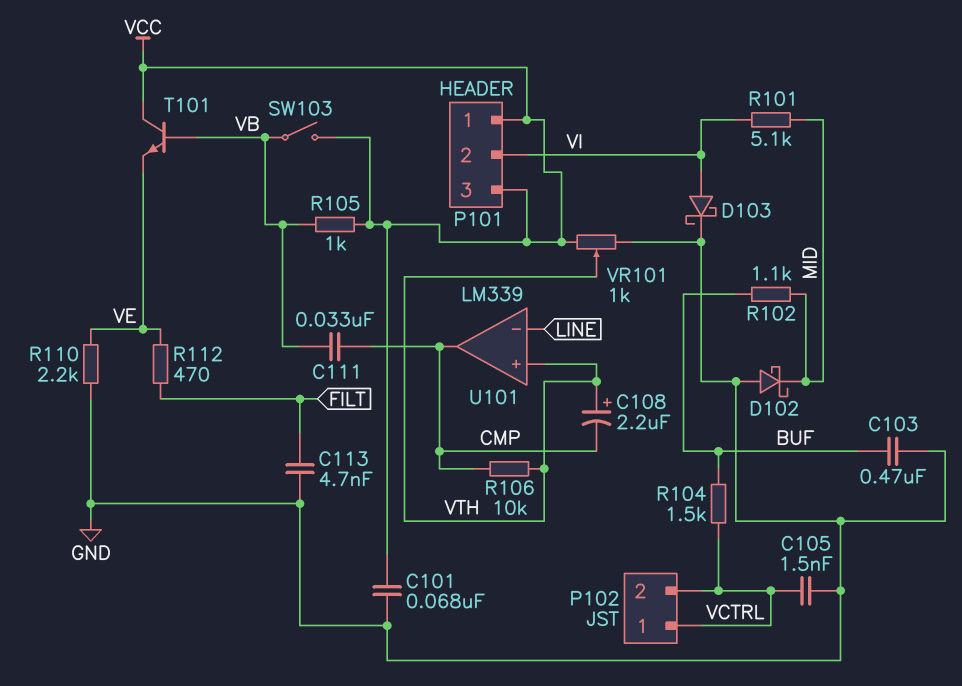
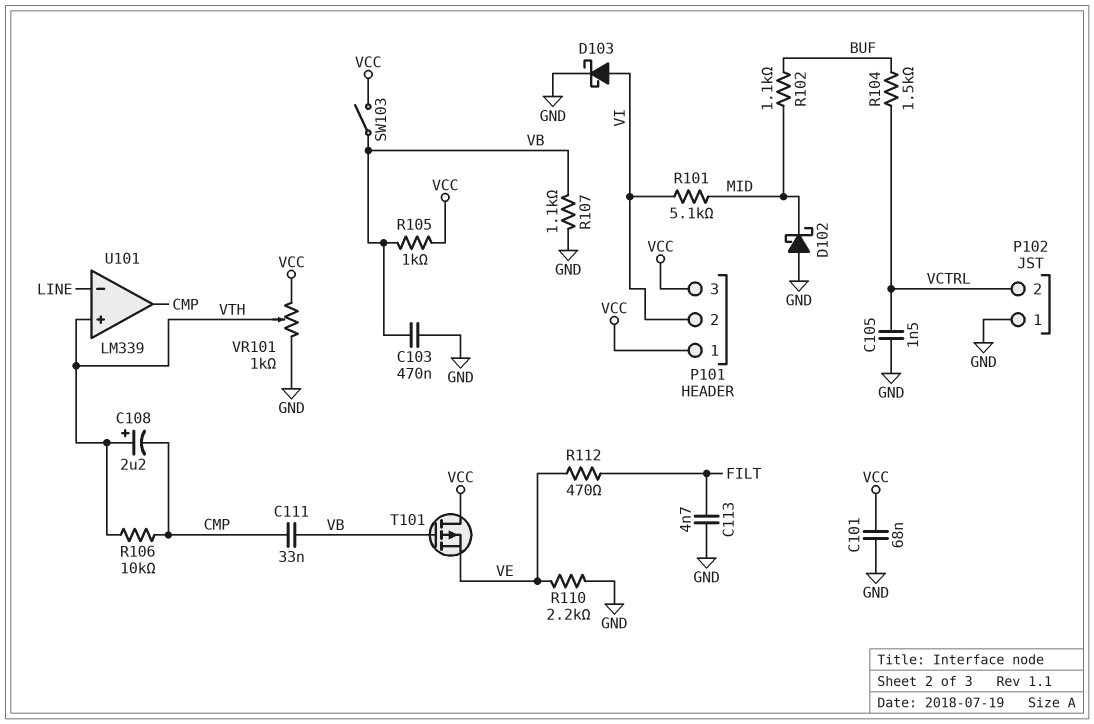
C103: 470nF (BUF, GND) -> 470nF (GND, VB)
P102 pin 1: VCTRL -> GND
R107: none -> 1.1k (GND, VB)
T101: NPN (B VB, C VCC, E VE) -> PMOS (G VB, D VCC, S VE)

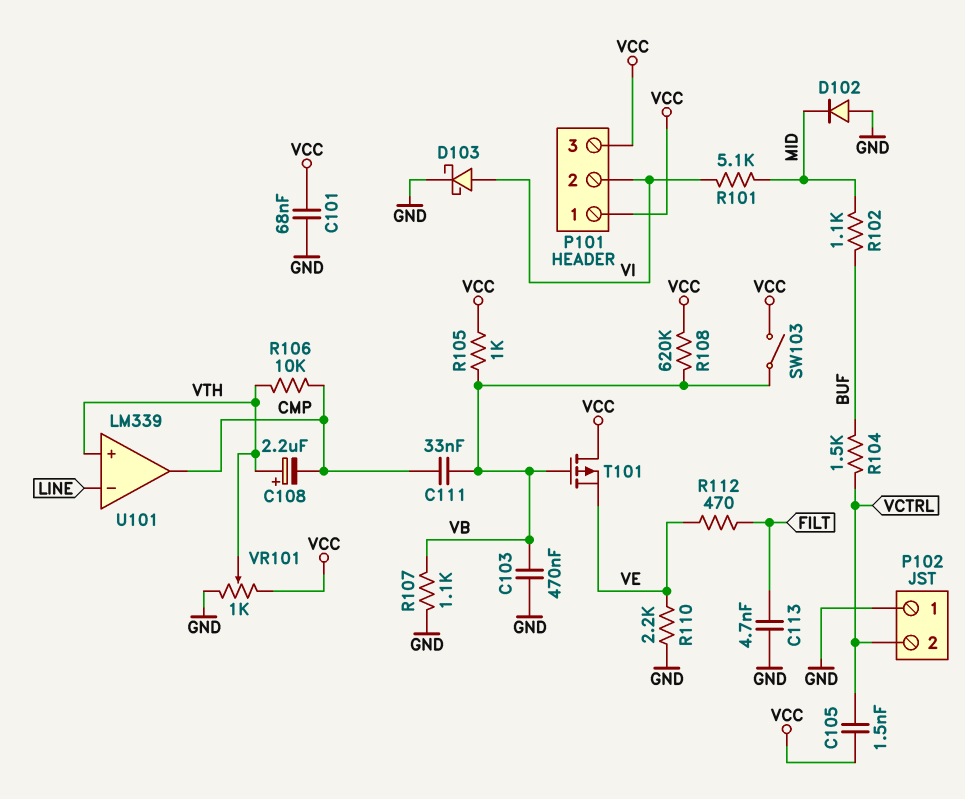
C105: 1.5nF (GND, VCTRL) -> 1.5nF (VCC, VCTRL)
D102: schottky (A GND, K MID) -> diode (A GND, K MID)
R108: none -> 620k (VB, VCC)

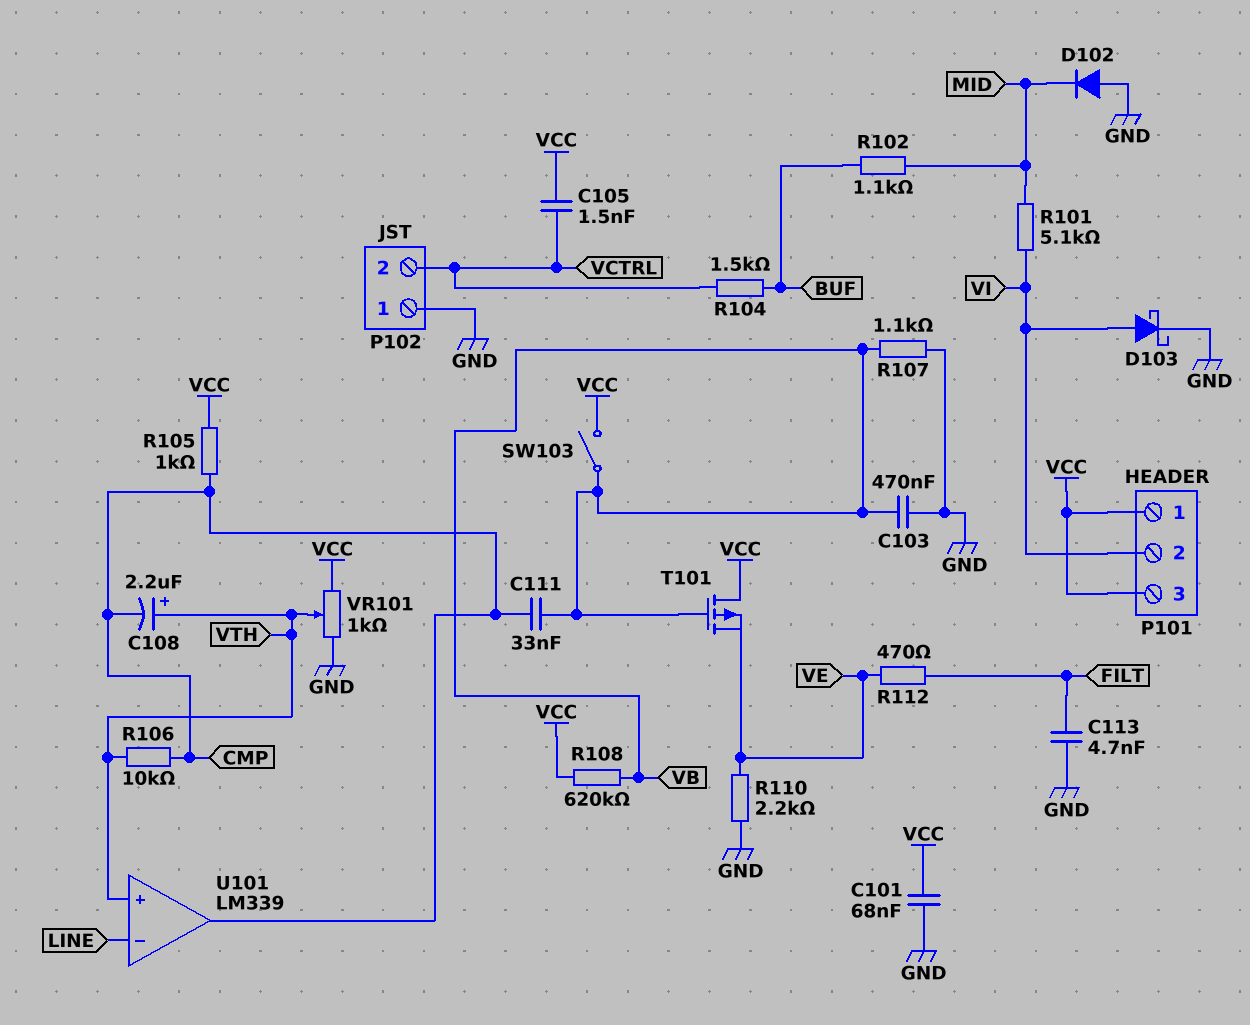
R105: 1k (VB, VCC) -> 1k (CMP, VCC)

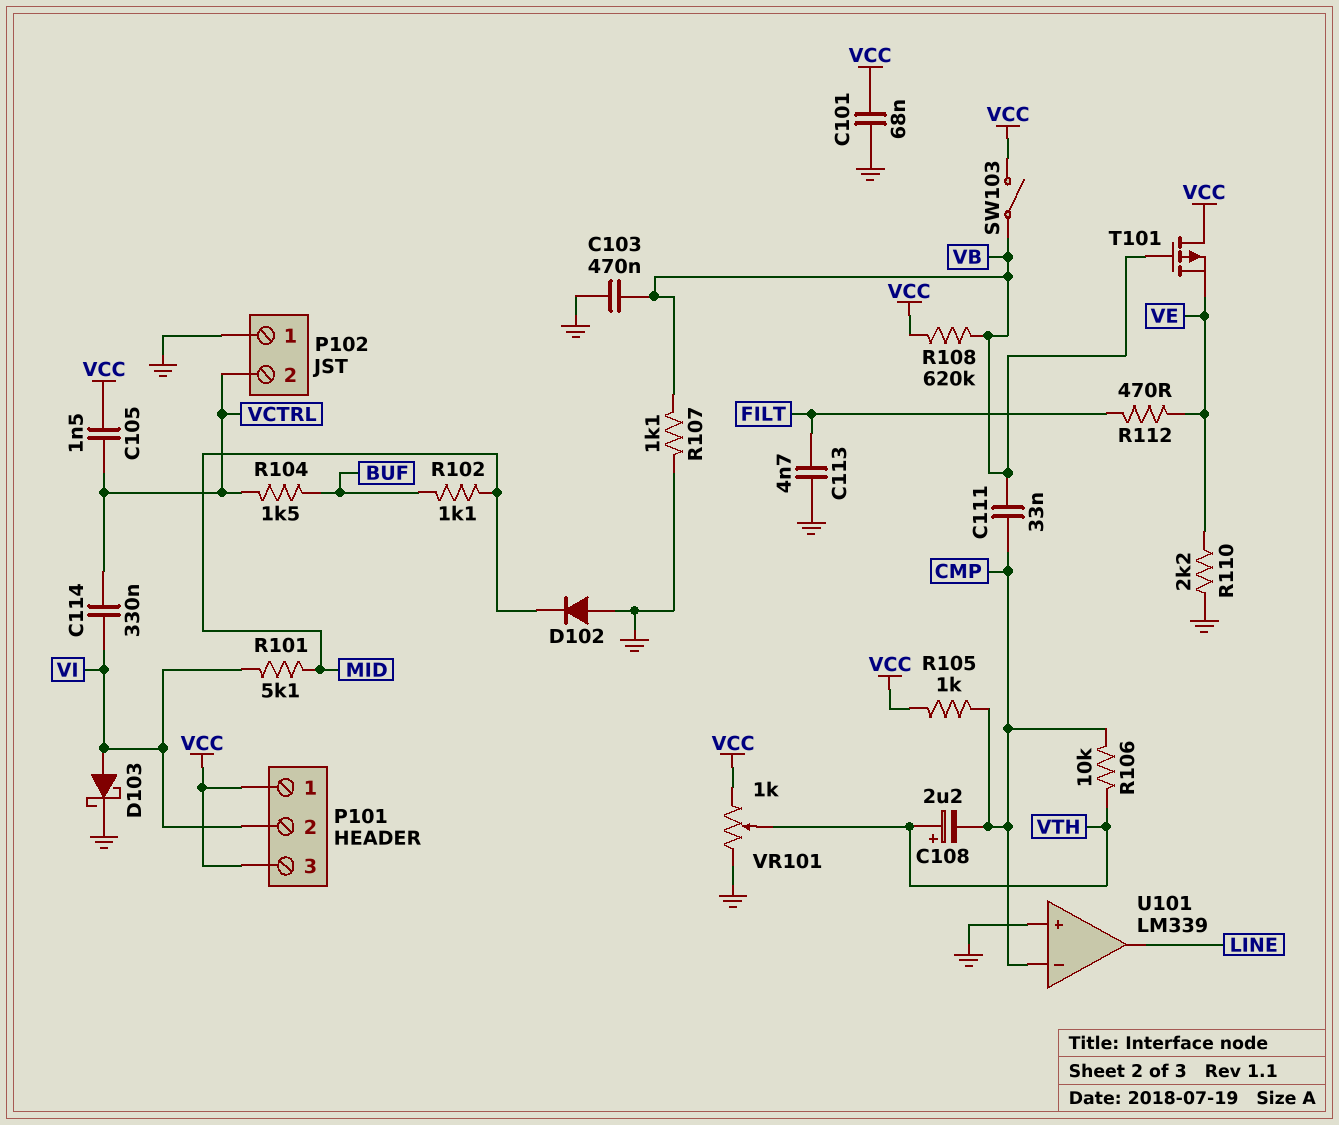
C114: none -> 330nF (VCTRL, VI)
U101 pin in+: VTH -> GND
U101 pin in-: LINE -> CMP
U101 pin out: CMP -> LINE

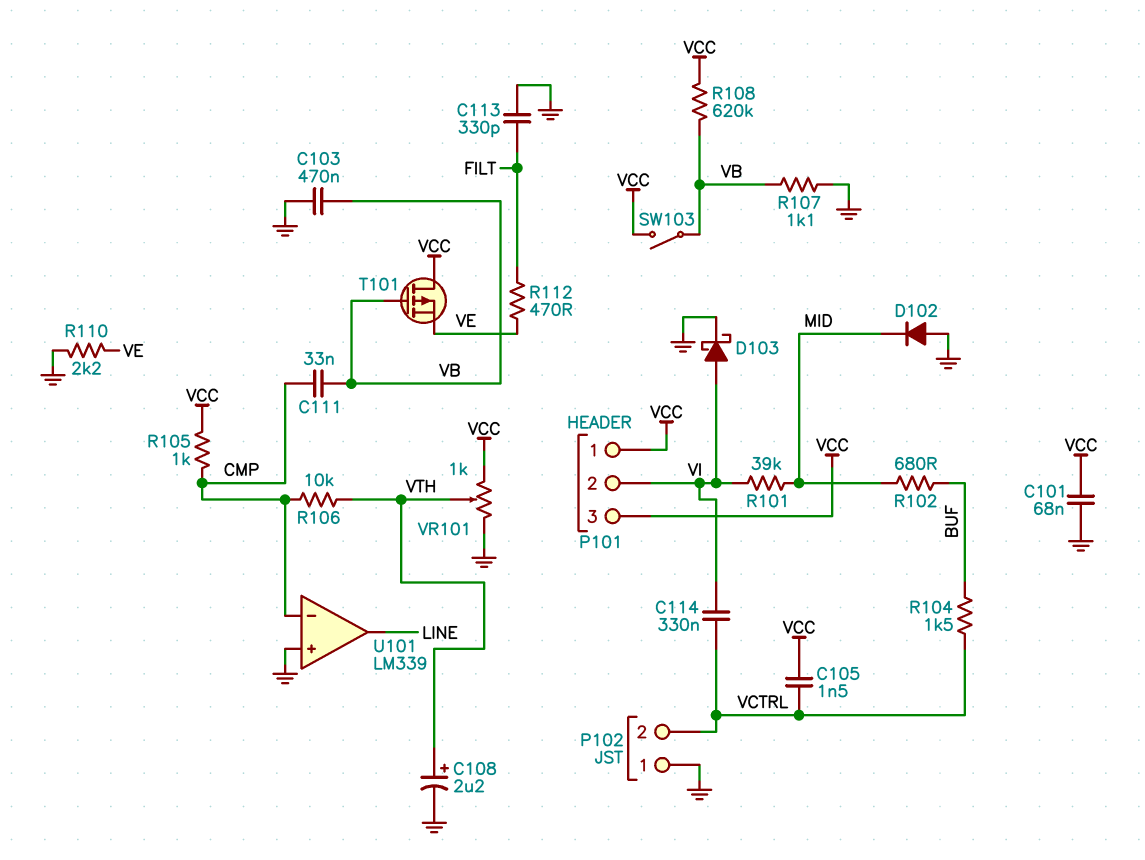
C108: 2.2uF (plus VTH, minus CMP) -> 2.2uF (plus VTH, minus GND)
C113: 4.7nF (FILT, GND) -> 330pF (FILT, GND)
R101: 5.1k (MID, VI) -> 39k (MID, VI)
R102: 1.1k (BUF, MID) -> 680 (BUF, MID)

